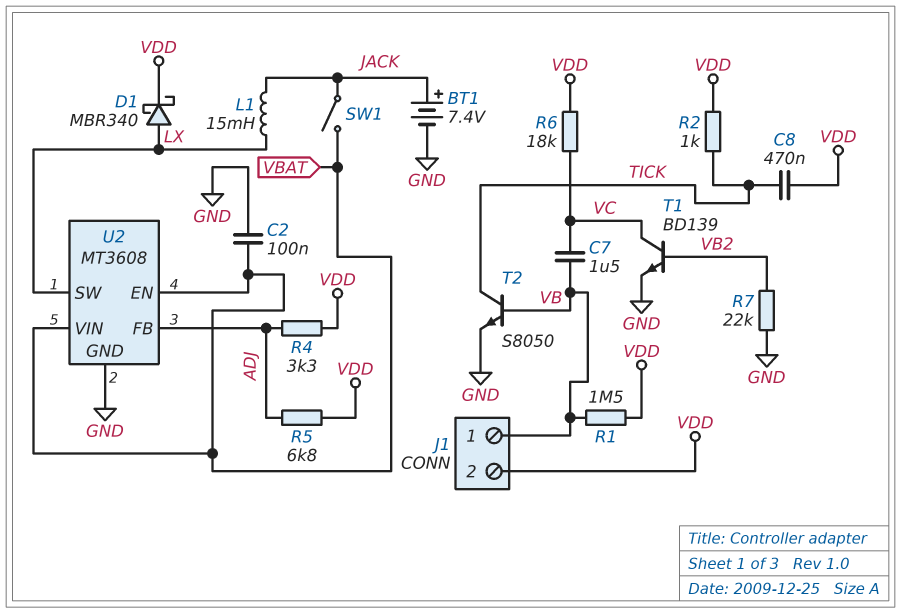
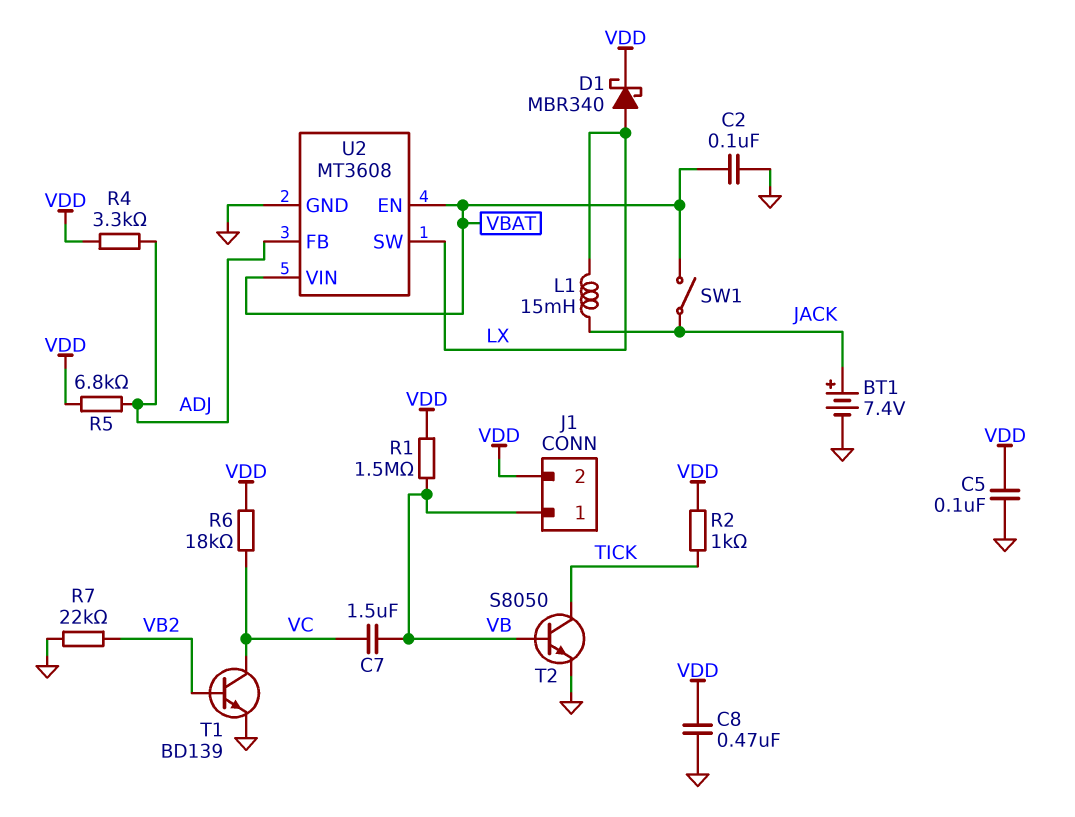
C5: none -> 100nF (GND, VDD)
C8: 470nF (TICK, VDD) -> 470nF (GND, VDD)

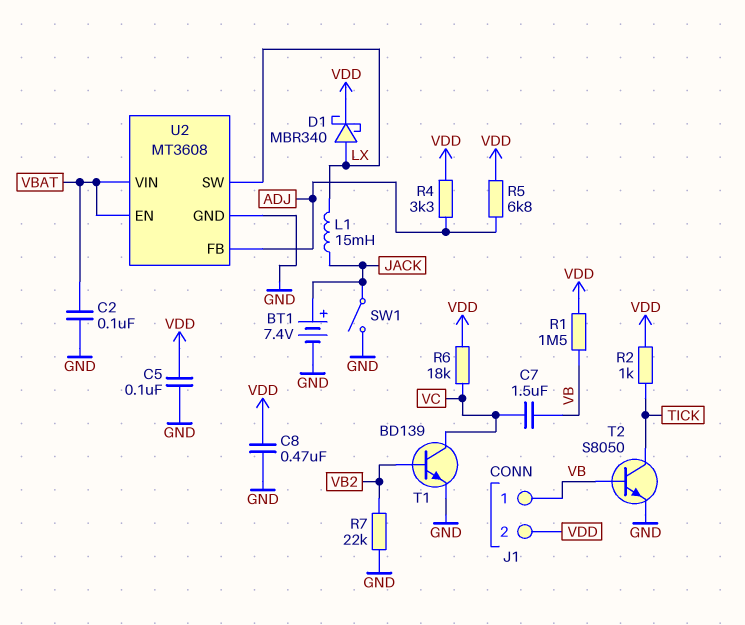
SW1: switch (JACK, VBAT) -> switch (GND, JACK)

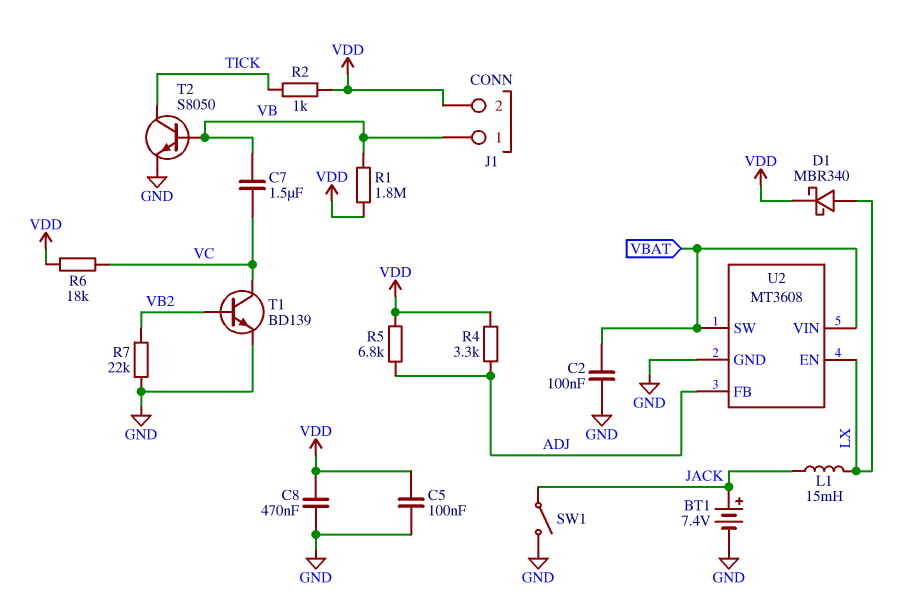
R1: 1.5M (VB, VDD) -> 1.8M (VB, VDD)
U2 pin EN: VBAT -> LX
U2 pin SW: LX -> VBAT

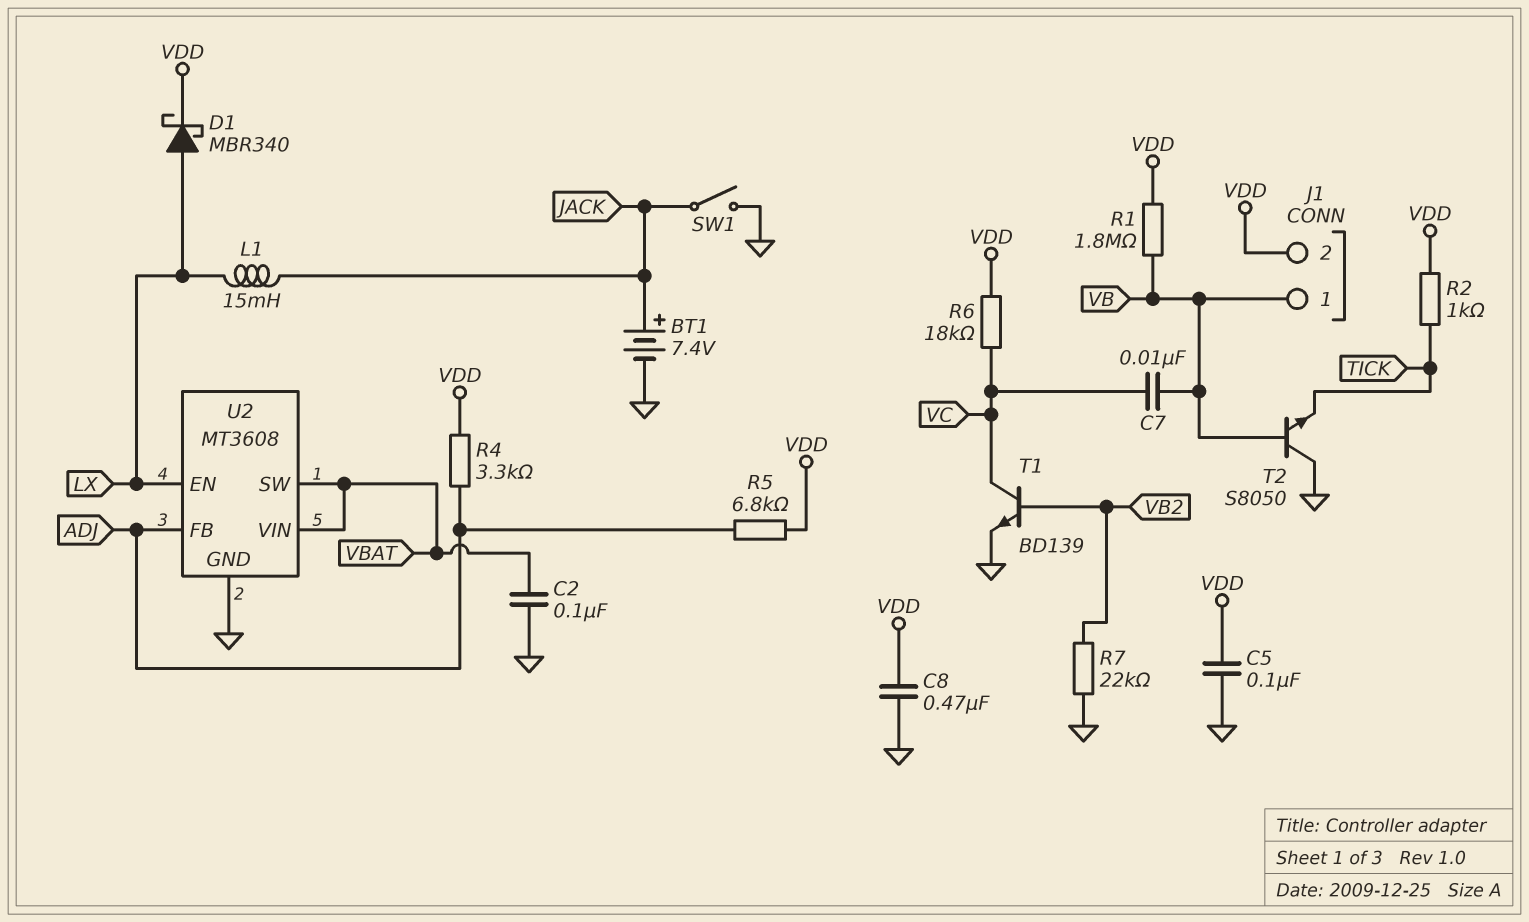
C7: 1.5uF (VB, VC) -> 10nF (VB, VC)
T2: NPN S8050 (B VB, C TICK, E GND) -> NPN S8050 (B VB, C GND, E TICK)

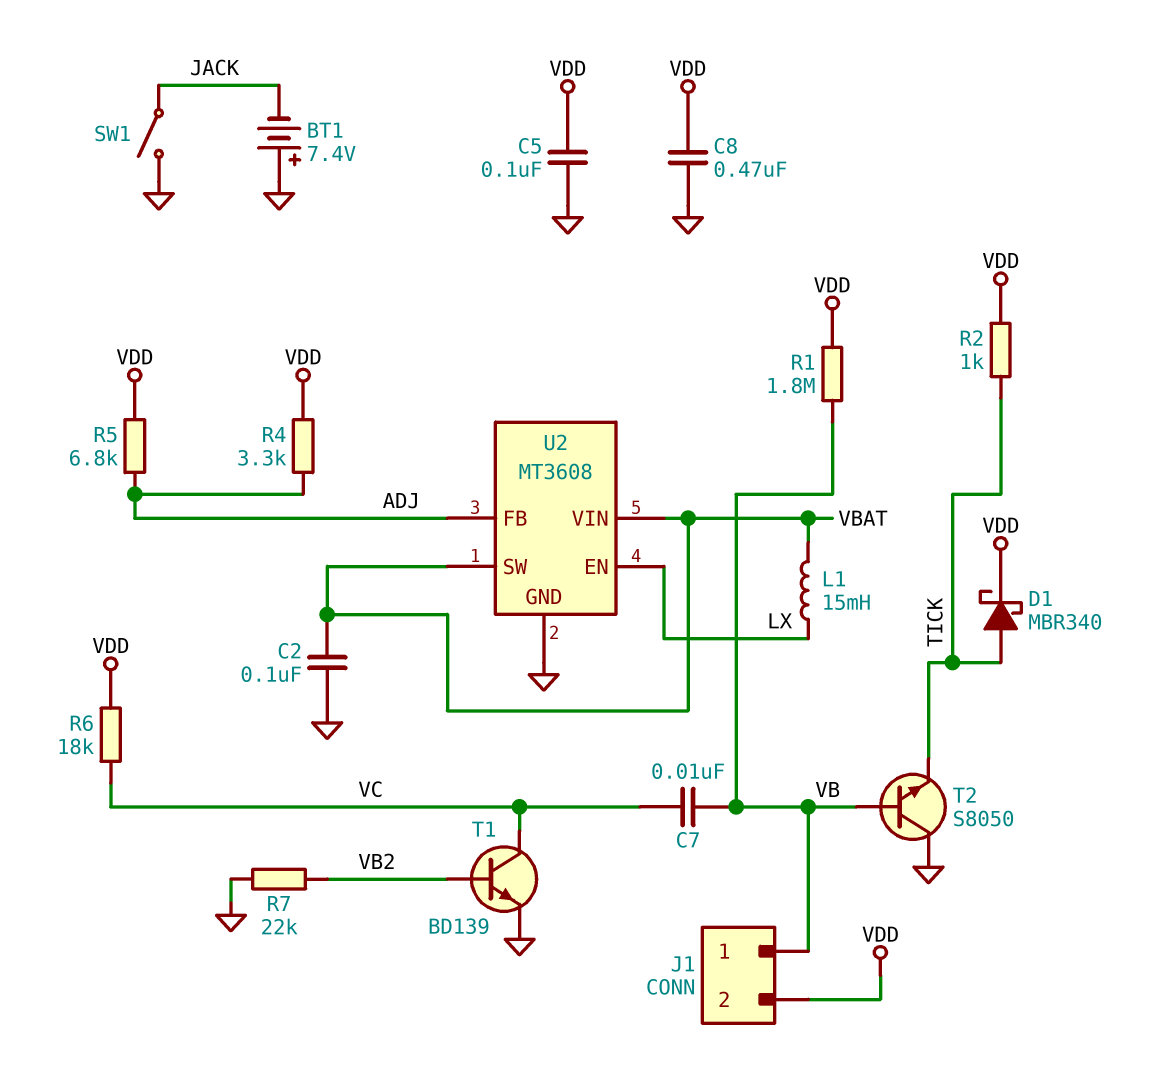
BT1: 7.4V (plus JACK, minus GND) -> 7.4V (plus GND, minus JACK)
D1: schottky MBR340 (A LX, K VDD) -> schottky MBR340 (A TICK, K VDD)
L1: 15mH (JACK, LX) -> 15mH (LX, VBAT)

